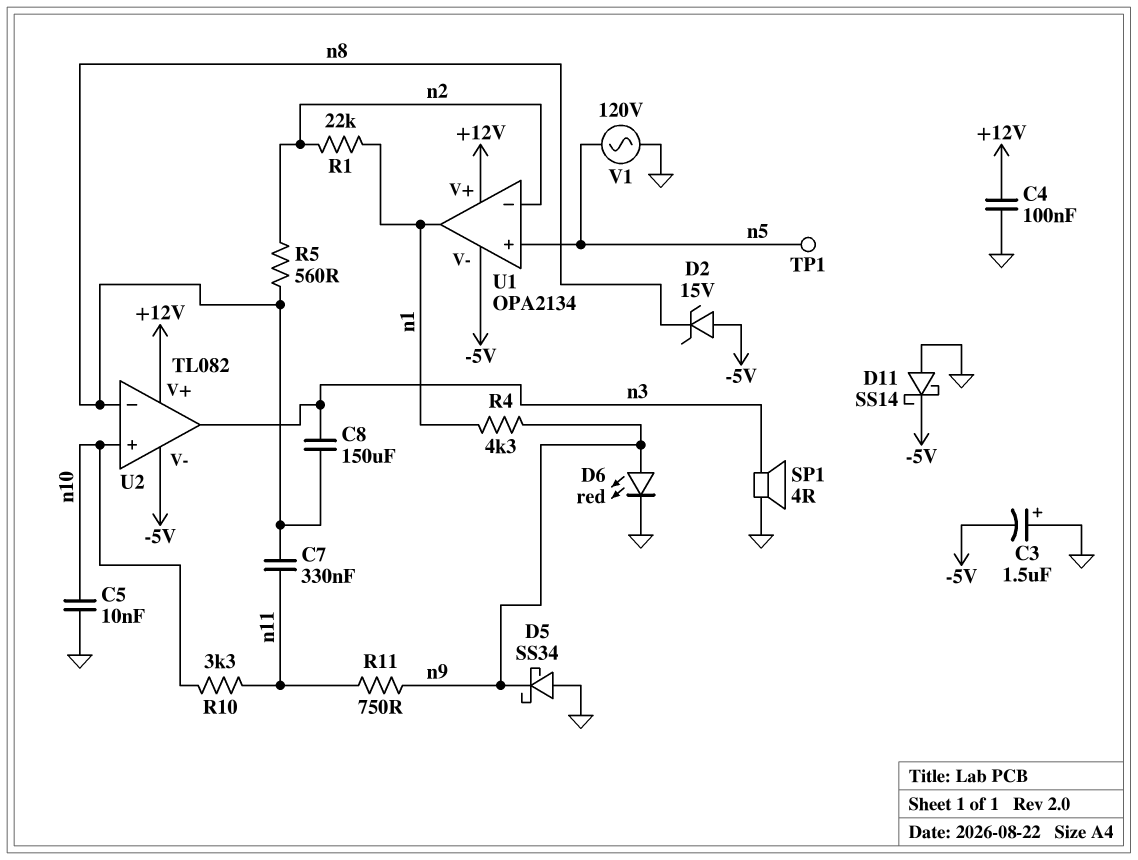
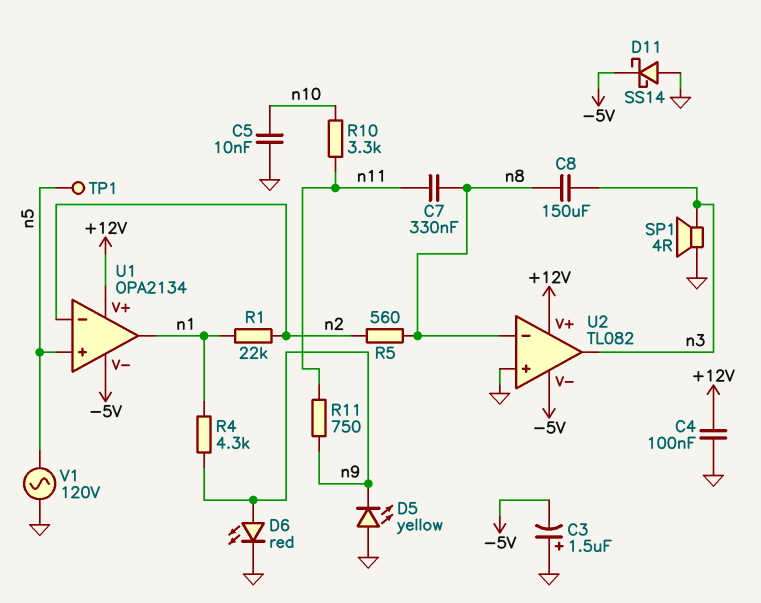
D2: zener 15V (A -5V, K n8) -> none
D5: schottky SS34 (A GND, K n9) -> LED yellow (A GND, K n9)
U2 pin in+: n10 -> GND

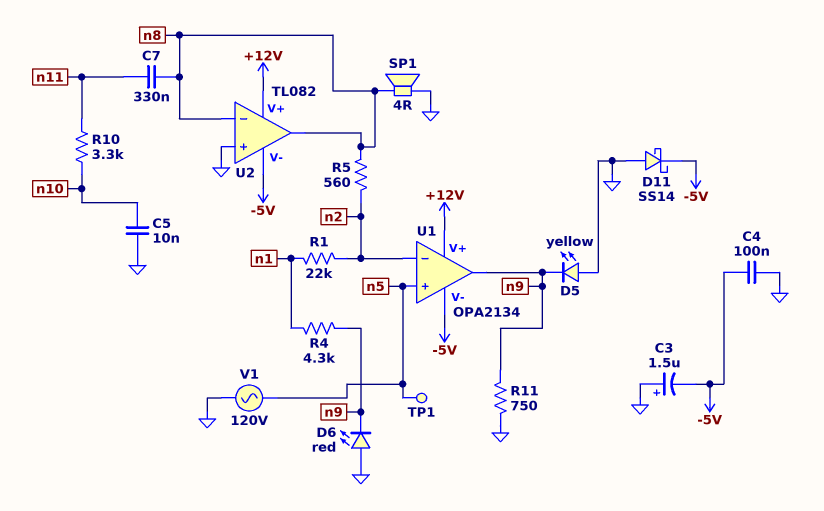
C4: 100nF (+12V, GND) -> 100nF (-5V, GND)
C8: 150uF (n3, n8) -> none
D6: LED red (A n9, K GND) -> LED red (A GND, K n9)
R11: 750 (n9, n11) -> 750 (GND, n9)
SP1: speaker 4R (GND, n3) -> speaker 4R (GND, n8)
U1 pin out: n1 -> n9
U2 pin out: n3 -> n8

